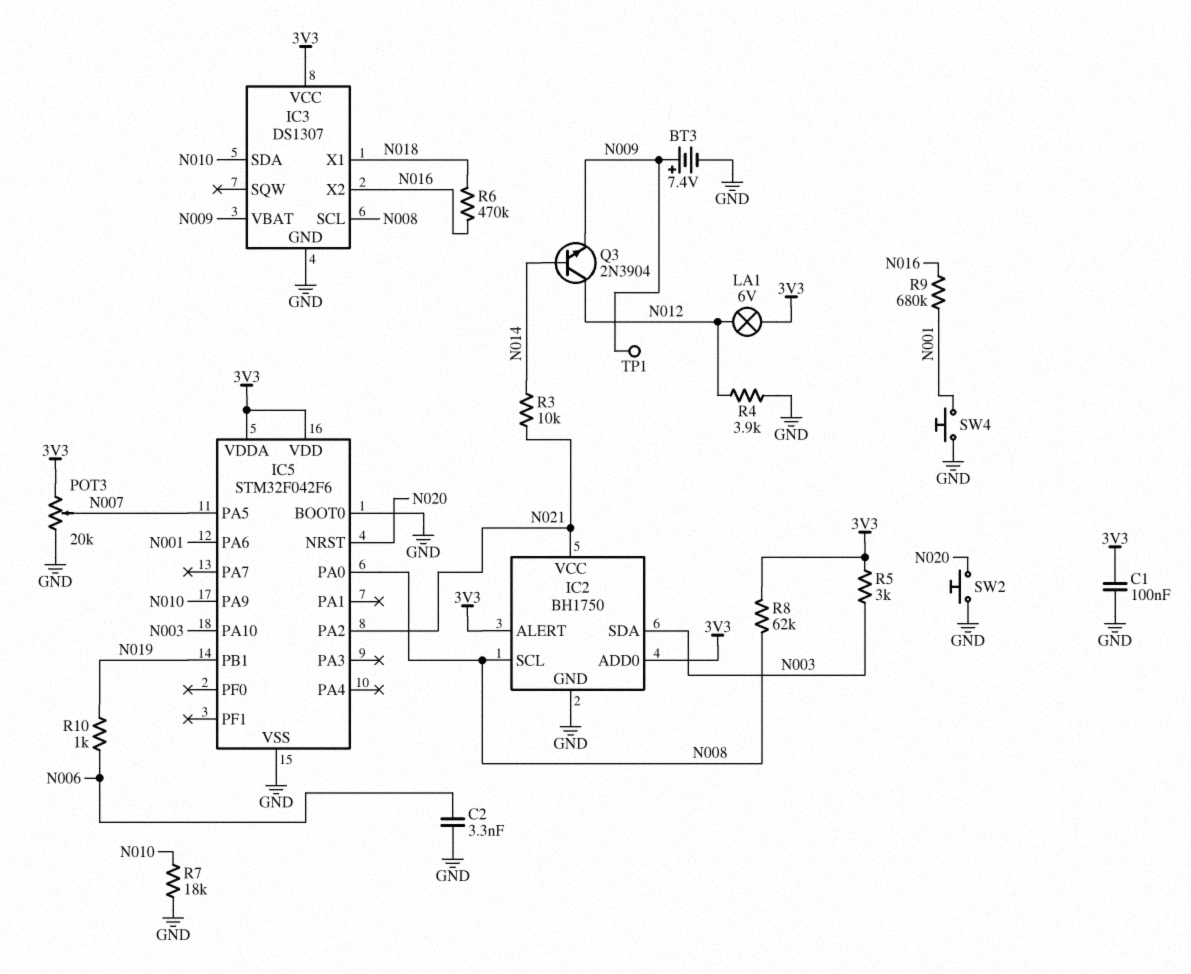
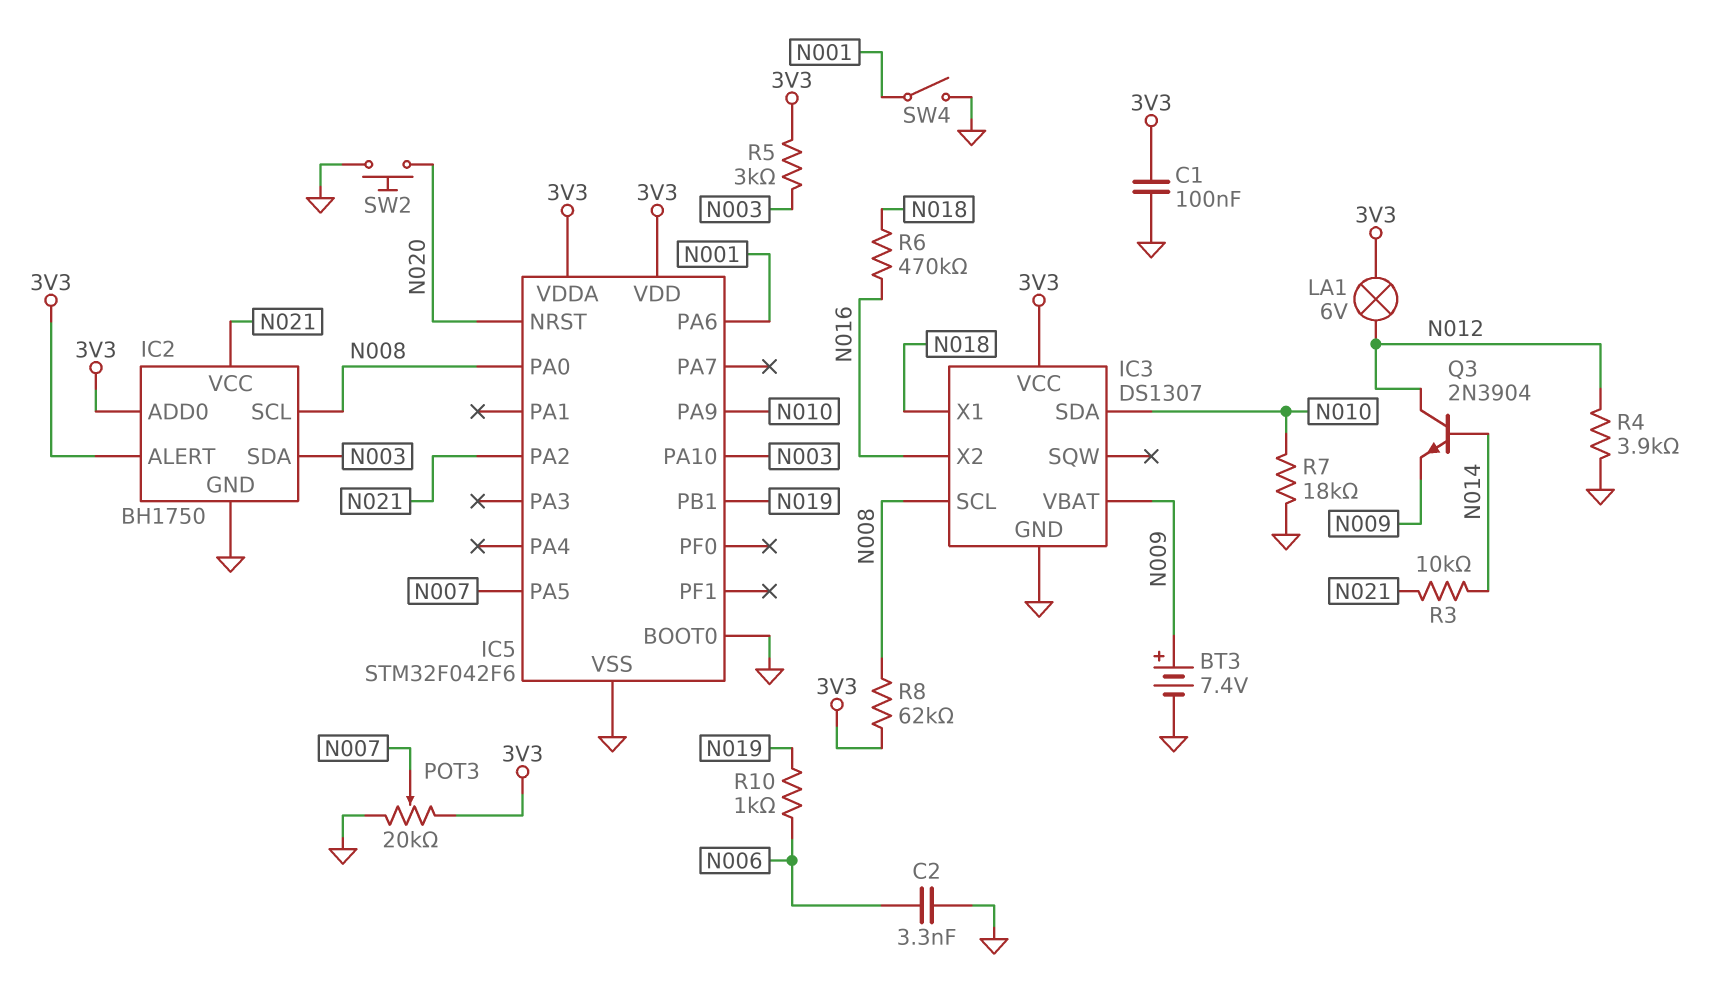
R9: 680k (N001, N016) -> none
SW4: button (GND, N001) -> switch (GND, N001)
TP1: test point (N009) -> none

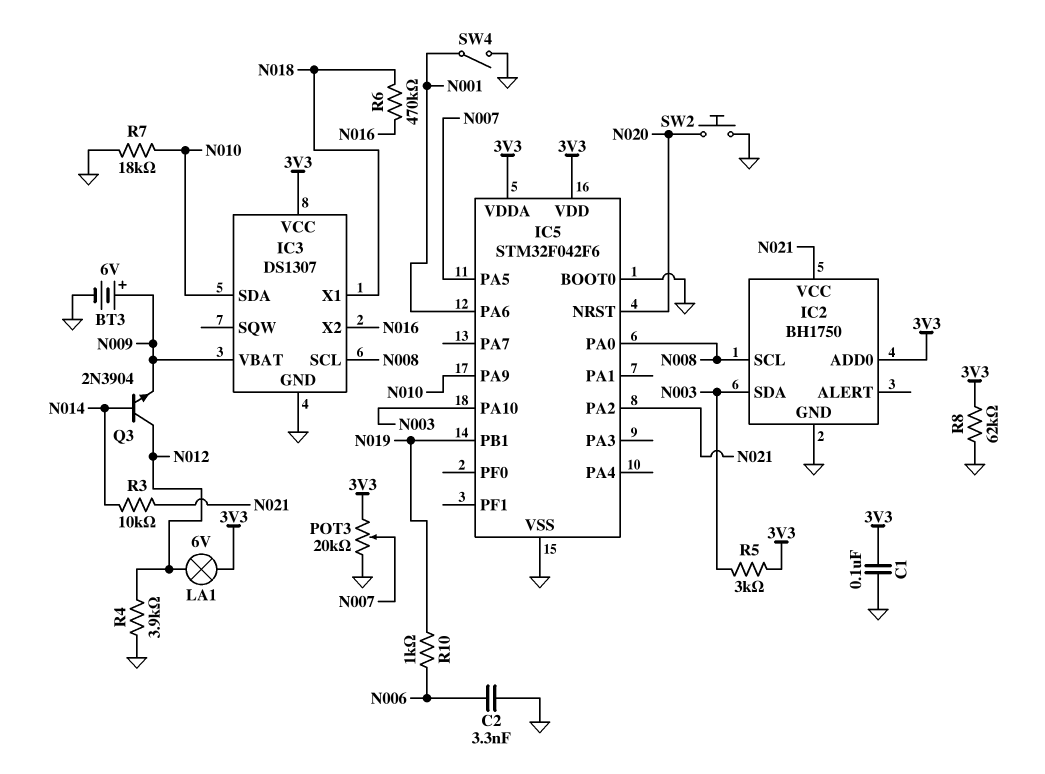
BT3: 7.4V (plus N009, minus GND) -> 6V (plus N009, minus GND)
IC2 pin ALERT: 3V3 -> none
R8: 62k (3V3, N008) -> 62k (3V3, GND)

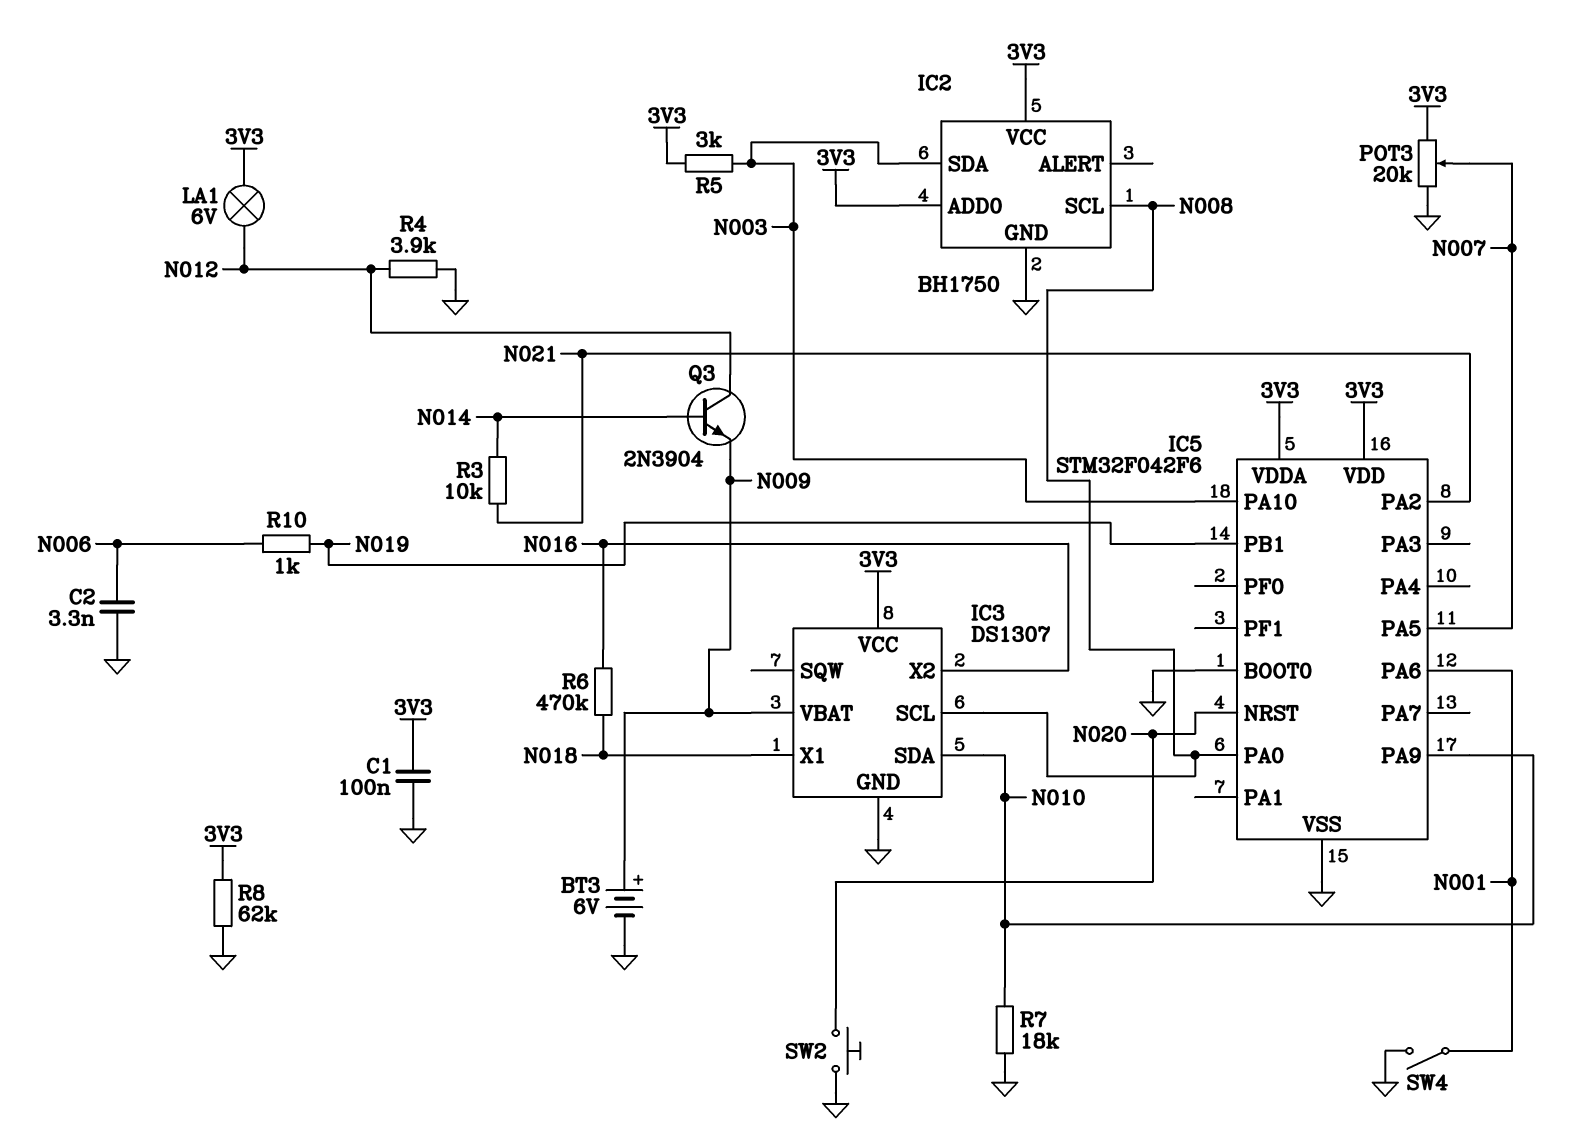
IC2 pin VCC: N021 -> 3V3

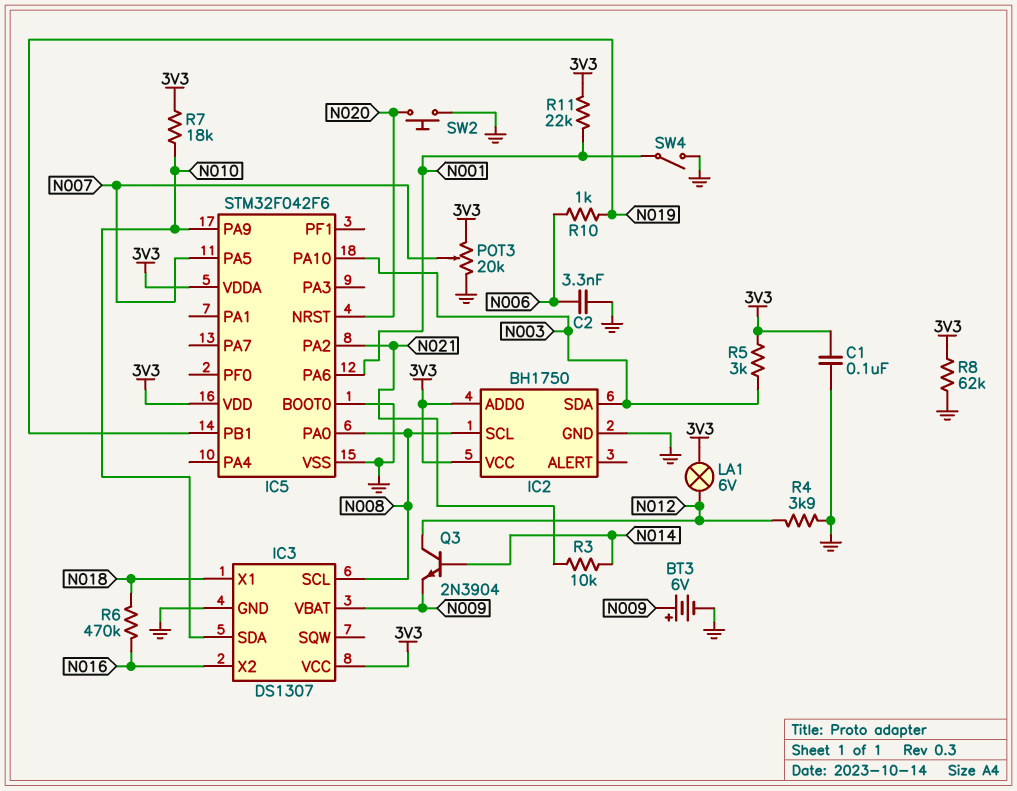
R7: 18k (GND, N010) -> 18k (3V3, N010)
R11: none -> 22k (3V3, N001)

